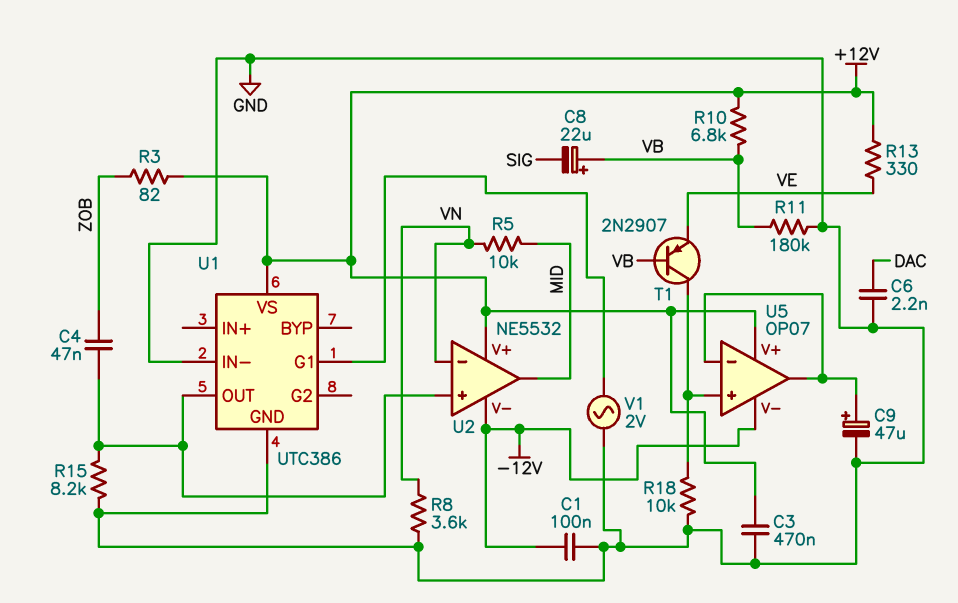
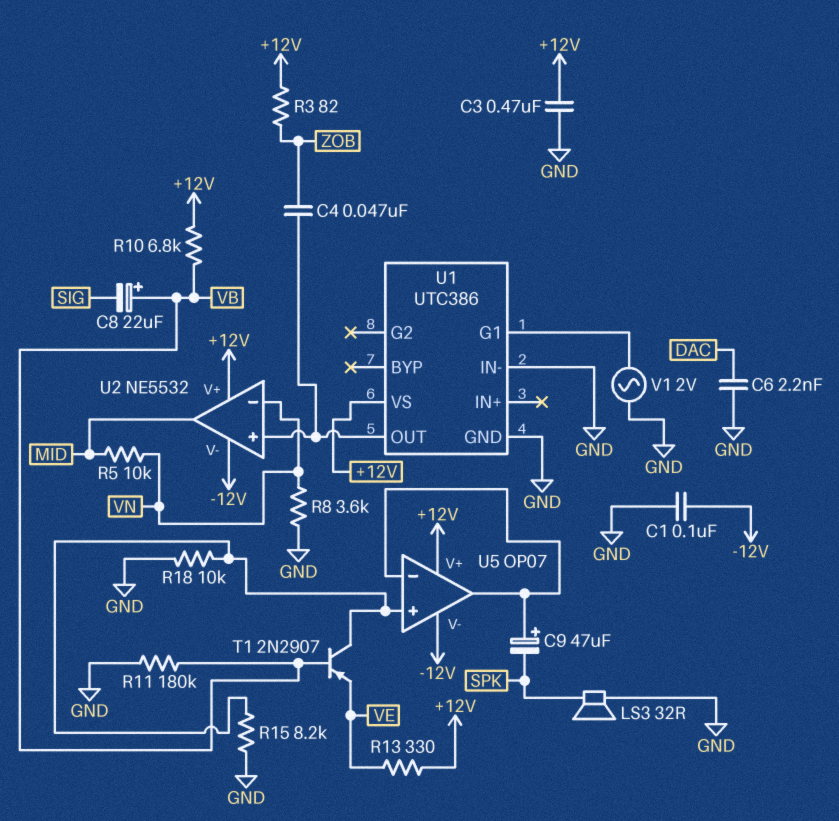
C9: 47uF (plus U5/in-, minus GND) -> 47uF (plus U5/in-, minus SPK)
LS3: none -> speaker 32R (GND, SPK)
R15: 8.2k (GND, U1/OUT) -> 8.2k (GND, U5/in+)

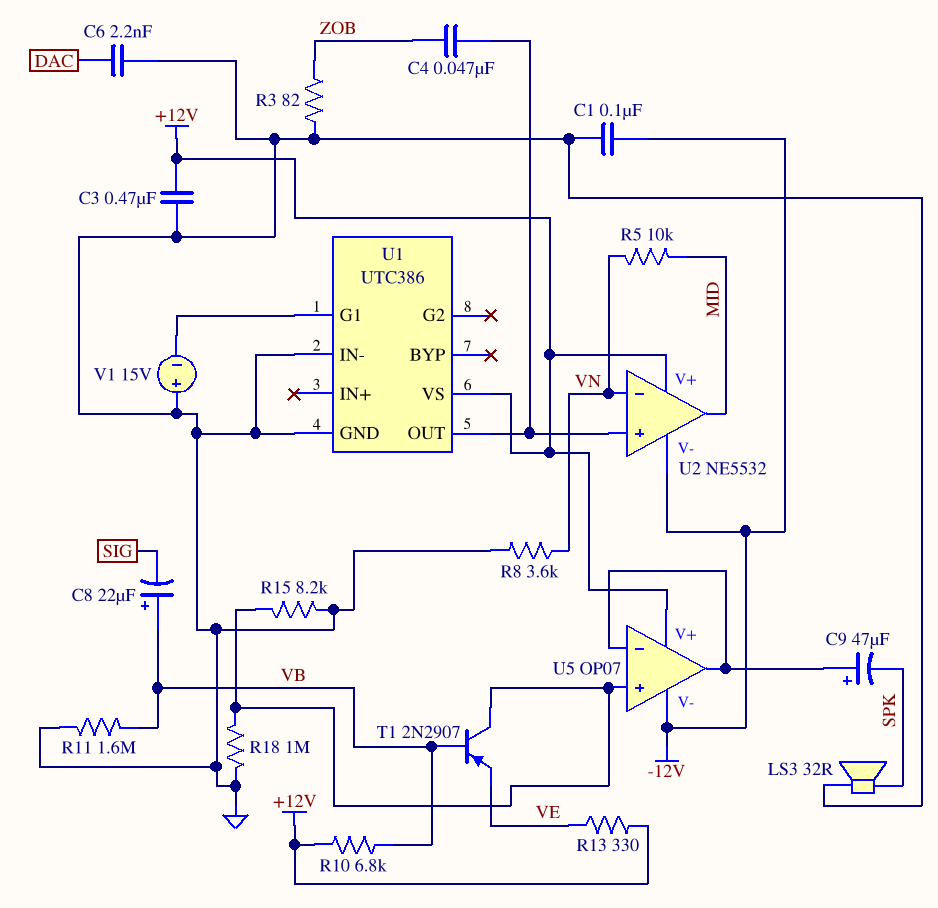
R3: 82 (+12V, ZOB) -> 82 (GND, ZOB)
R11: 180k (GND, VB) -> 1.6M (GND, VB)
R18: 10k (GND, U5/in+) -> 1M (GND, U5/in+)
V1: AC 2V (GND, U1/G1) -> 15V (plus GND, minus U1/G1)

